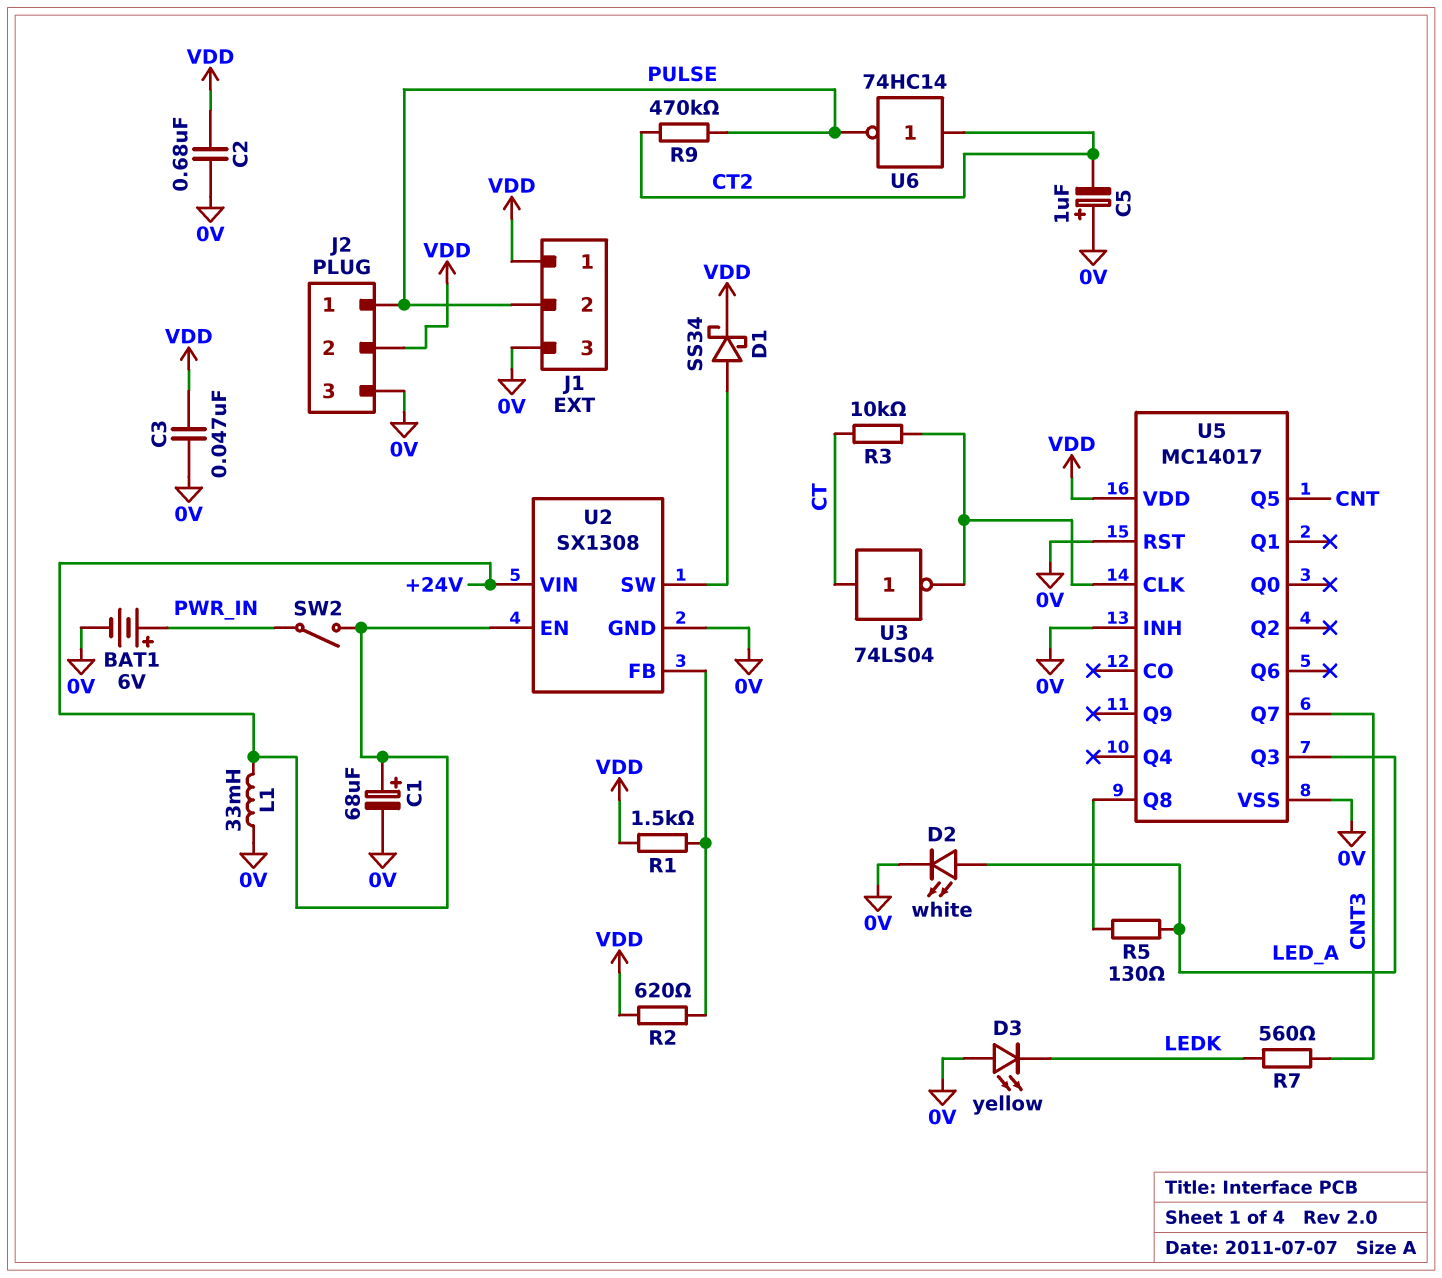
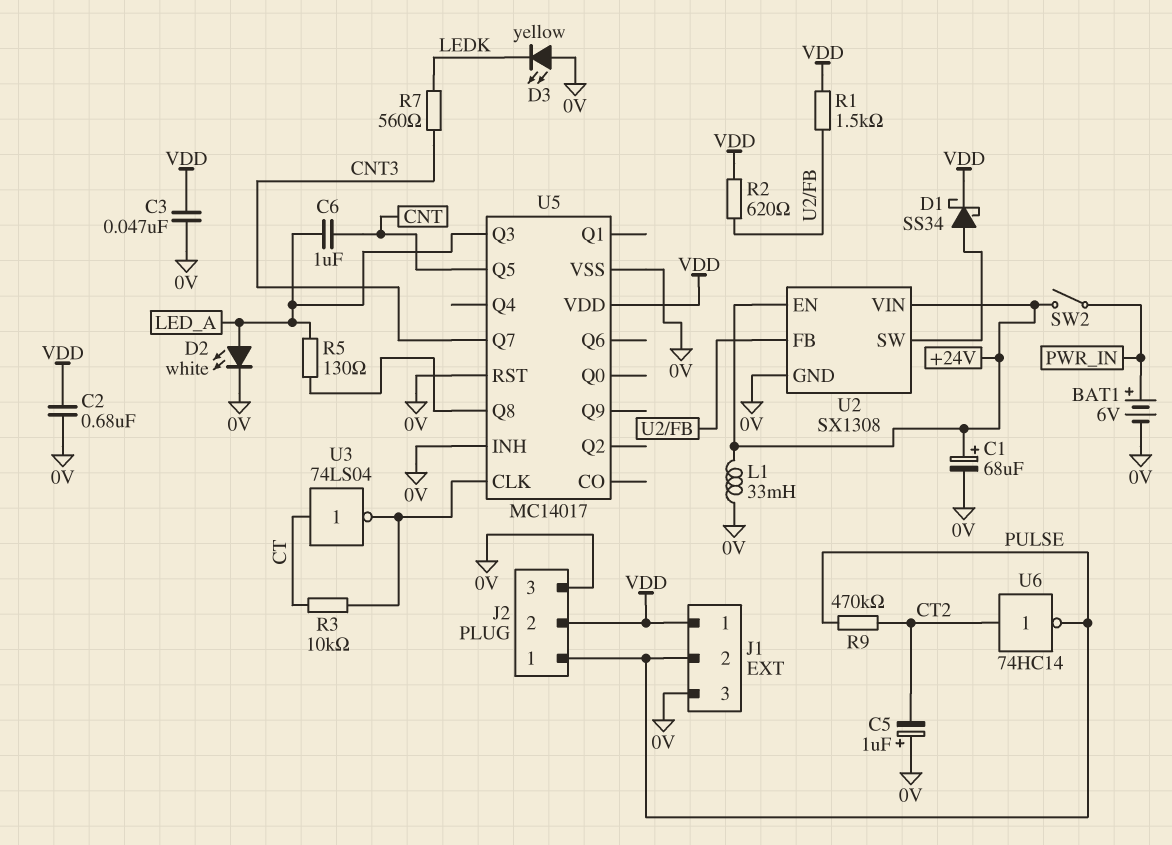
C6: none -> 1uF (CNT, LED_A)

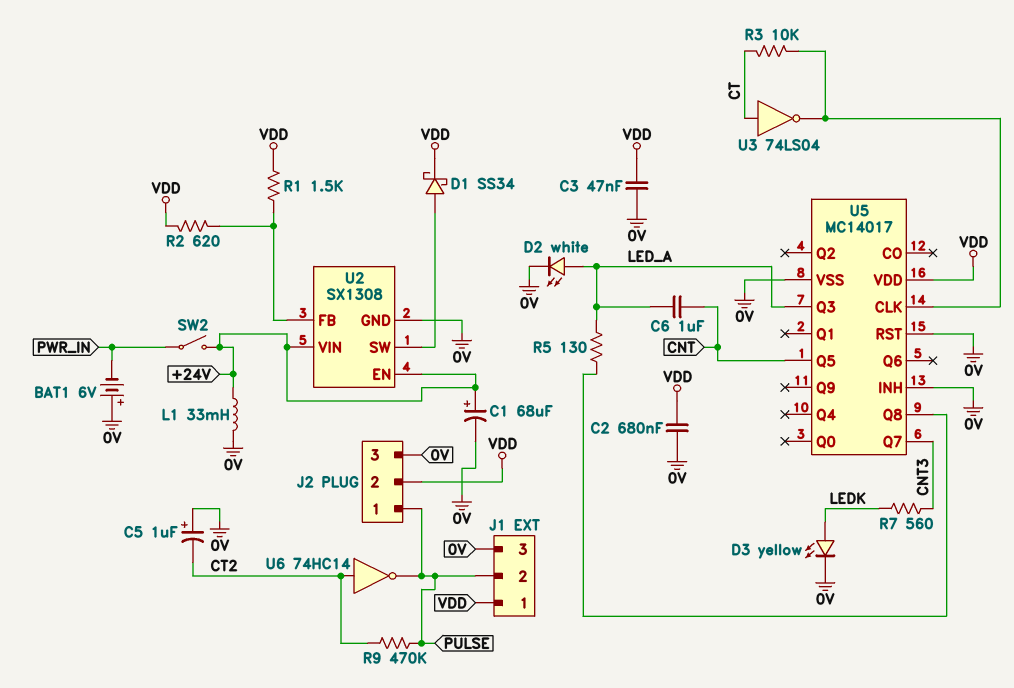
BAT1: 6V (plus PWR_IN, minus 0V) -> 6V (plus 0V, minus PWR_IN)
D3: LED yellow (A 0V, K LEDK) -> LED yellow (A LEDK, K 0V)

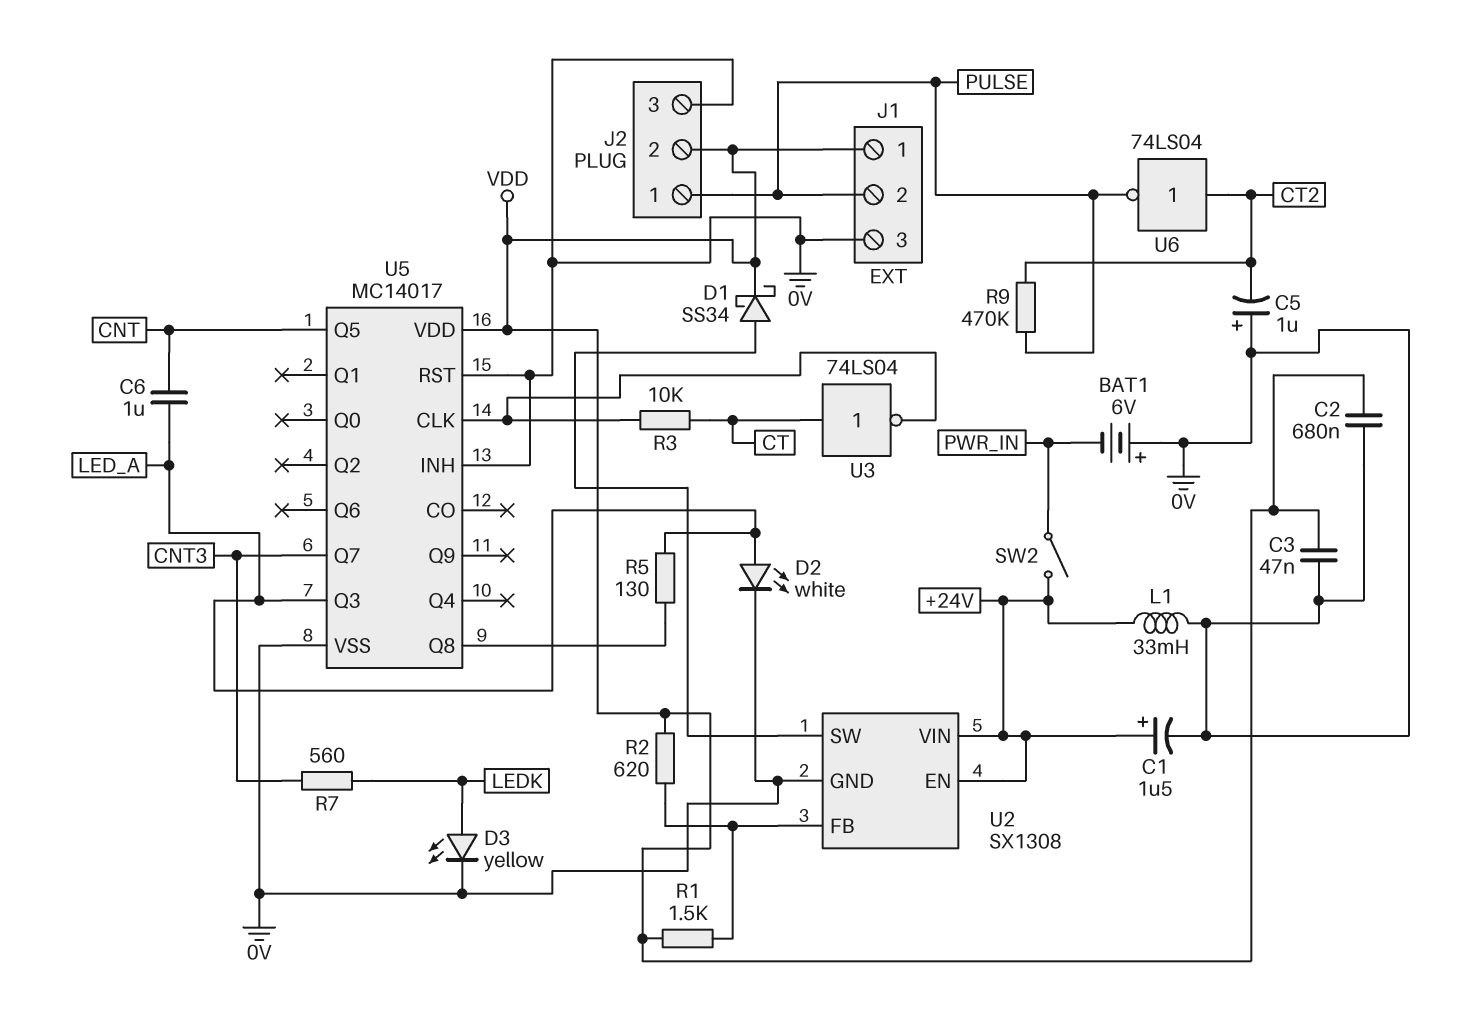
C1: 68uF (plus +24V, minus 0V) -> 1.5uF (plus +24V, minus 0V)
U6: NOT 74HC14 (in CT2, out PULSE) -> NOT 74LS04 (in CT2, out PULSE)

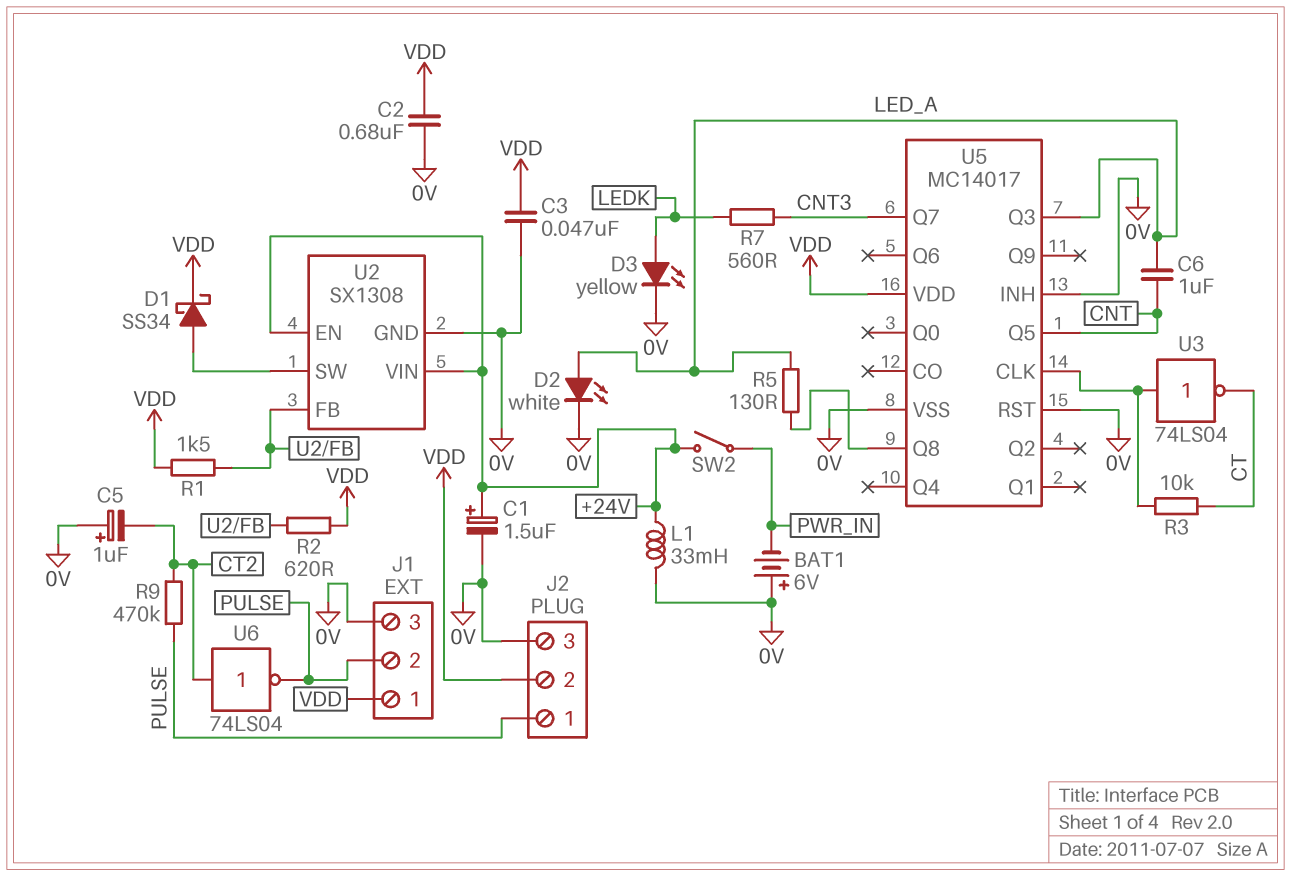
U3: NOT 74LS04 (in CT, out U5/CLK) -> NOT 74LS04 (in U5/CLK, out CT)

